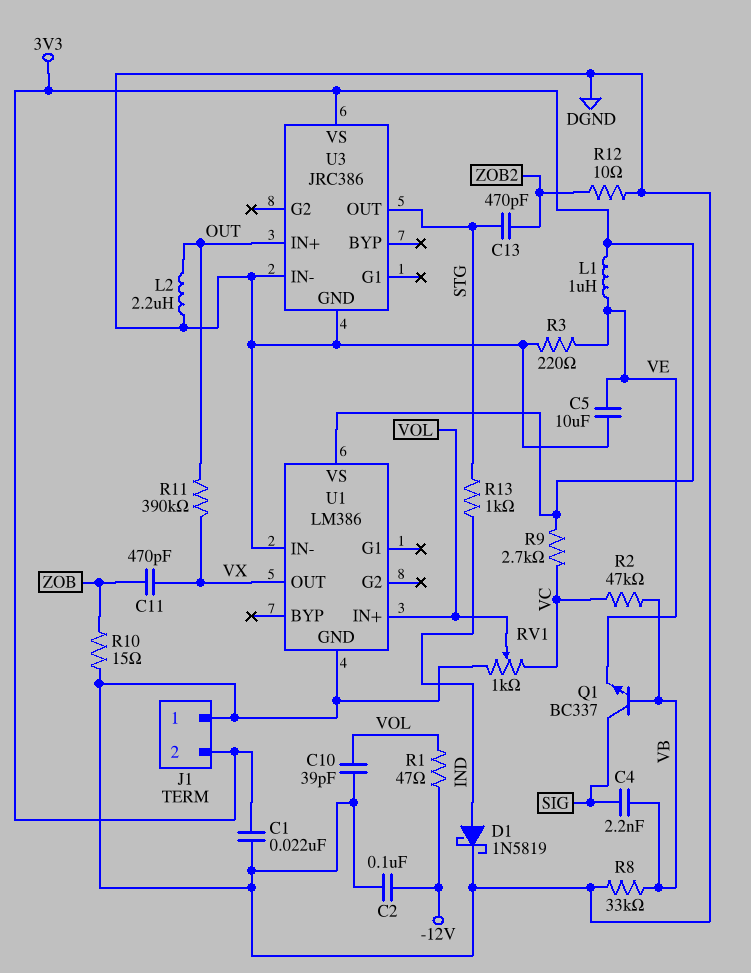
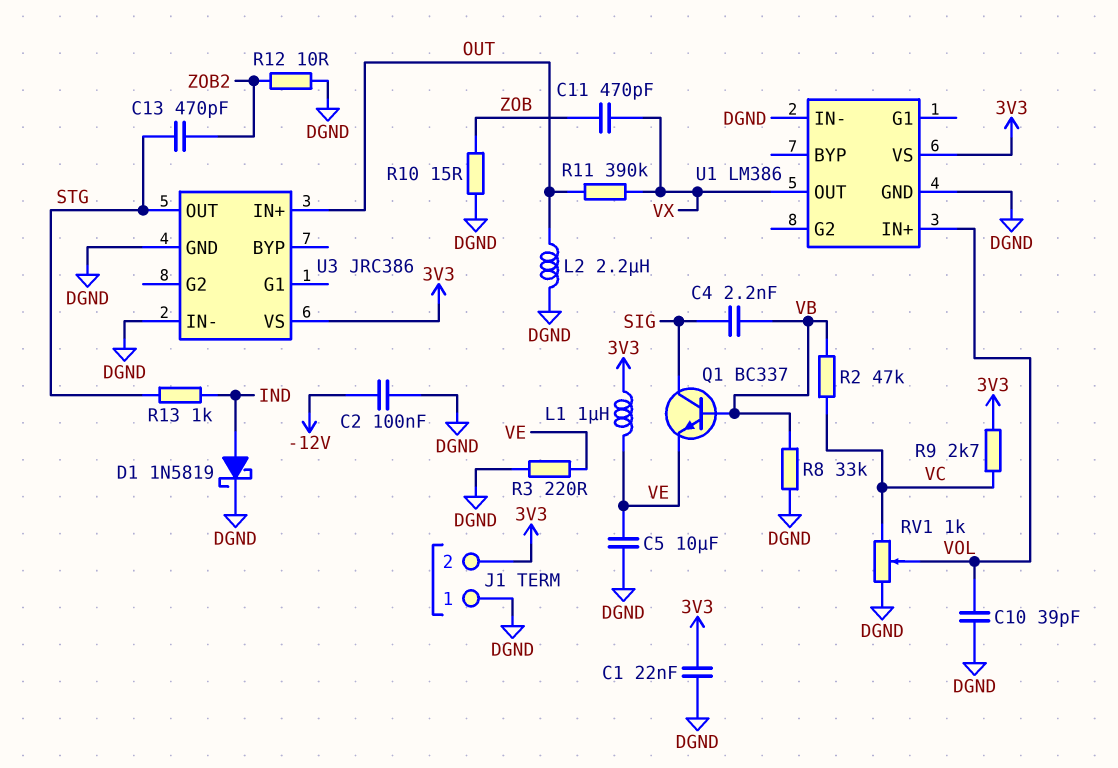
R1: 47 (-12V, VOL) -> none

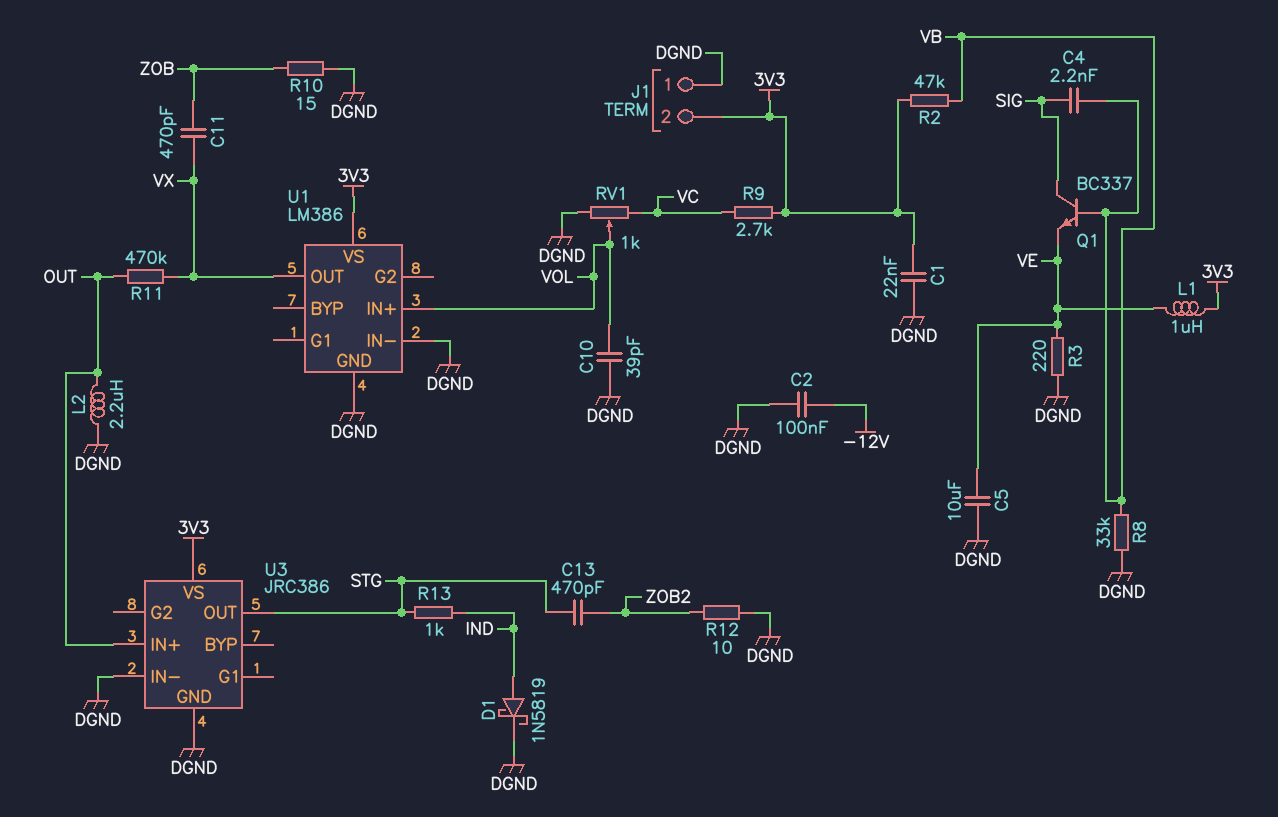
R2: 47k (VB, VC) -> 47k (3V3, VB)
R11: 390k (OUT, VX) -> 470k (OUT, VX)

